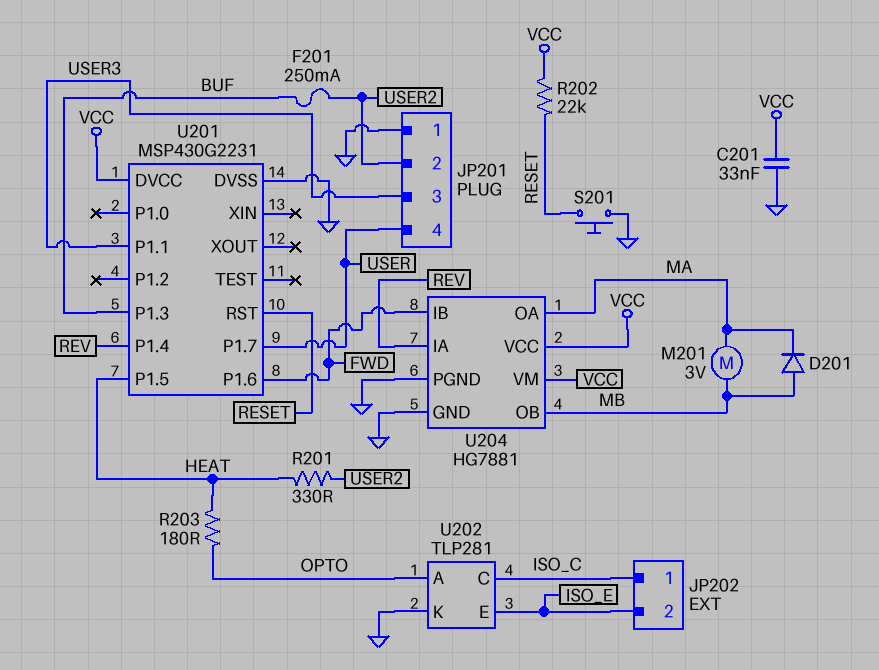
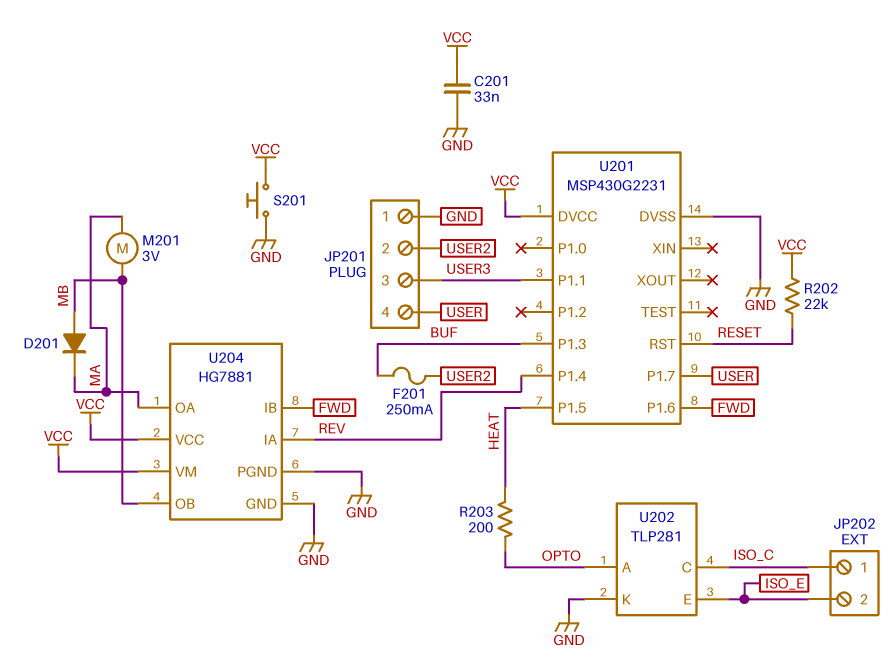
R201: 330 (HEAT, USER2) -> none
R203: 180 (HEAT, OPTO) -> 200 (HEAT, OPTO)
S201: button (GND, RESET) -> button (GND, VCC)

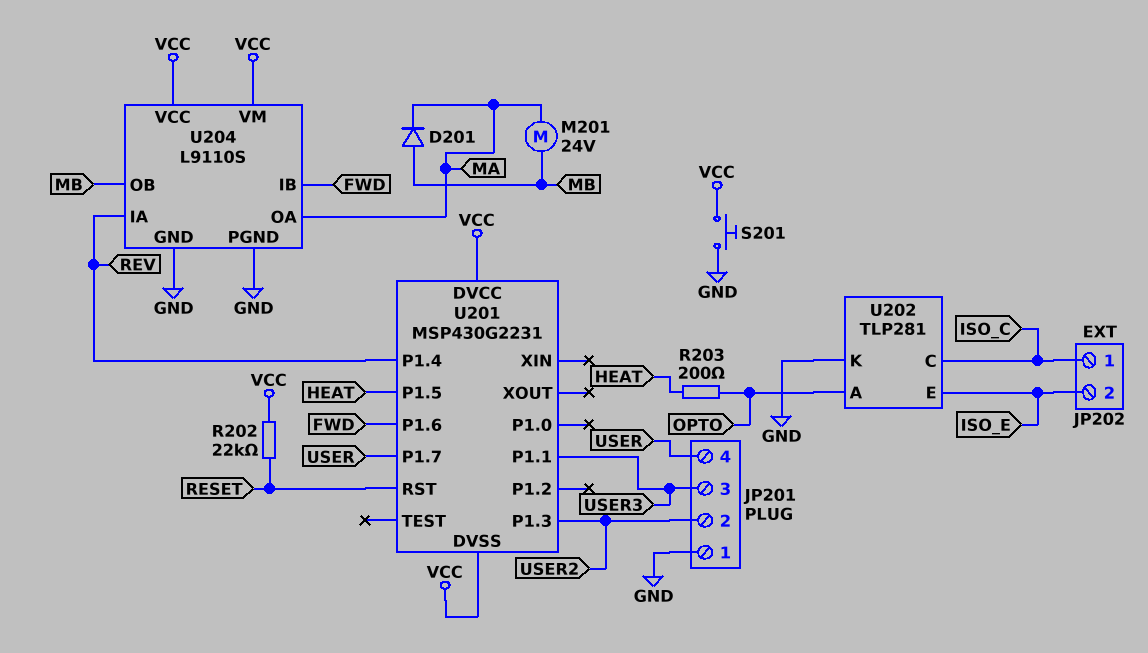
C201: 33nF (GND, VCC) -> none
F201: 250mA (BUF, USER2) -> none
M201: motor 3V (MA, MB) -> motor 24V (MA, MB)
U201 pin DVSS: GND -> VCC
U201 pin P1.3: BUF -> USER2
U204: HG7881 -> L9110S

